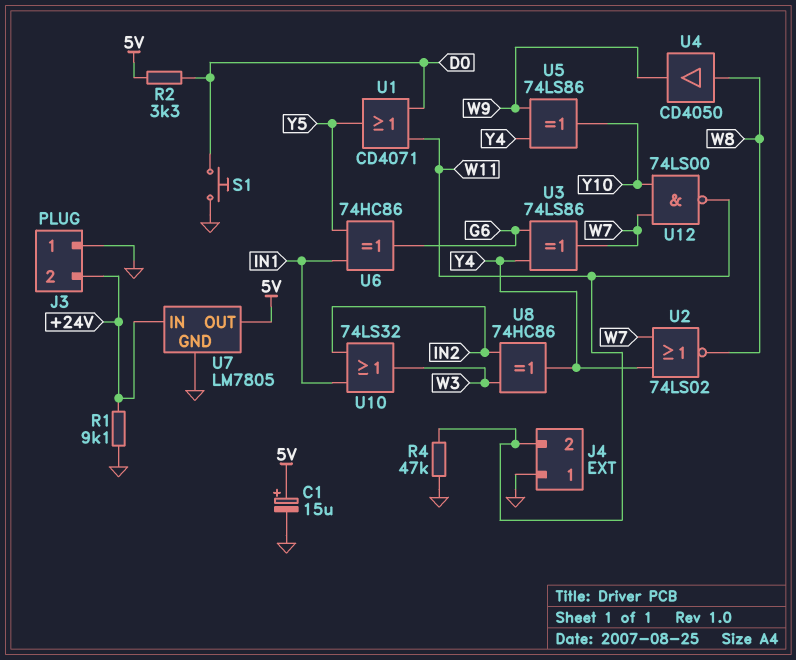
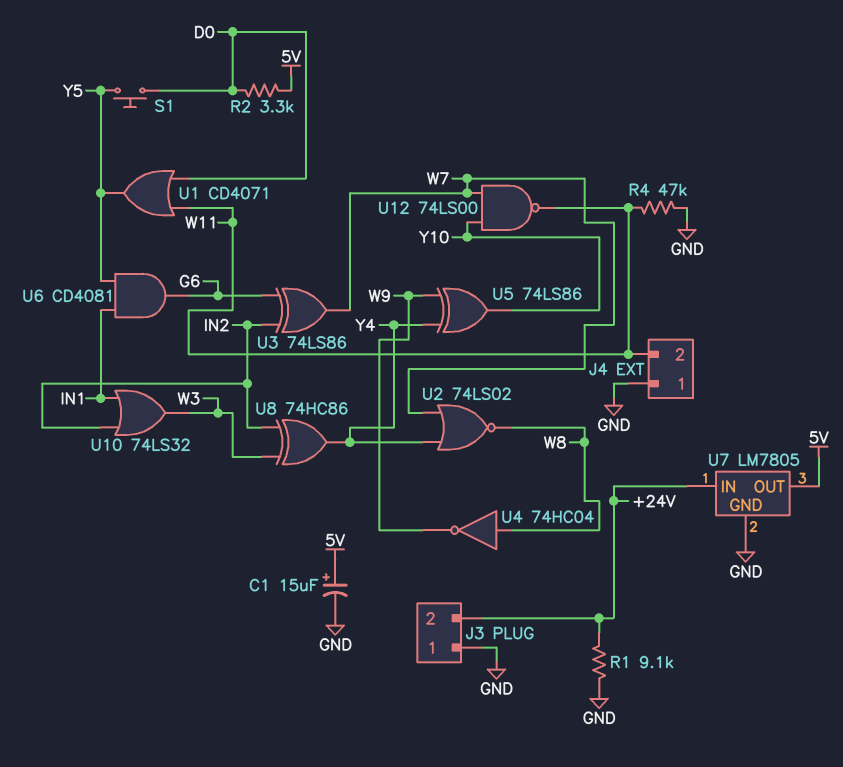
S1: button (D0, GND) -> button (D0, Y5)
U3: XOR 74LS86 (in G6, in Y4, out W7) -> XOR 74LS86 (in G6, in IN2, out W7)
U4: buffer CD4050 (in W8, out W9) -> NOT 74HC04 (in W8, out W9)
U6: XOR 74HC86 (in IN1, in Y5, out G6) -> AND CD4081 (in IN1, in Y5, out G6)

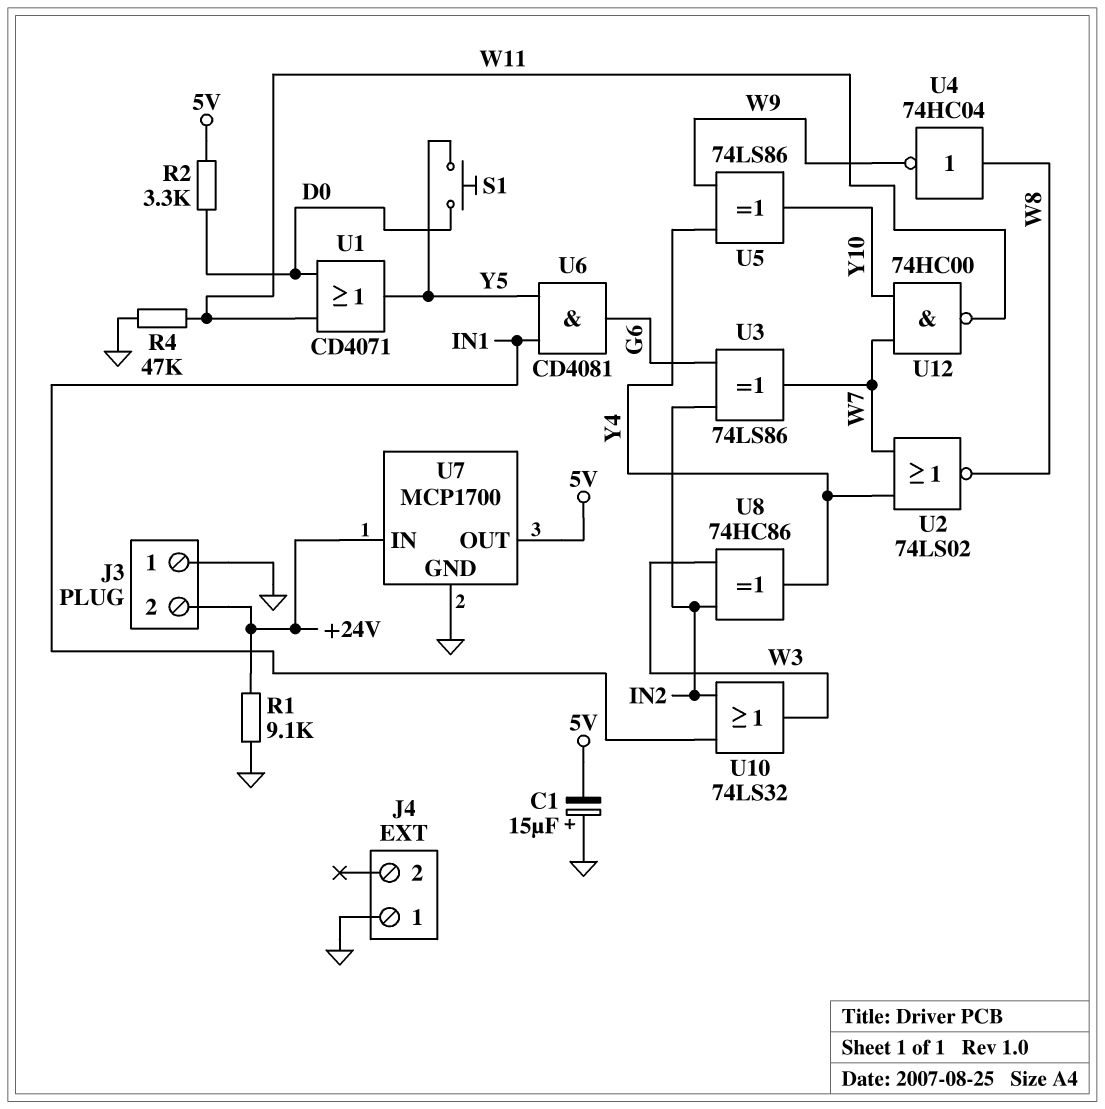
C1: 15uF (plus 5V, minus GND) -> 15uF (plus GND, minus 5V)
J4 pin 2: W11 -> none
U7: LM7805 -> MCP1700
U12: NAND 74LS00 (in W7, in Y10, out W11) -> NAND 74HC00 (in W7, in Y10, out W11)

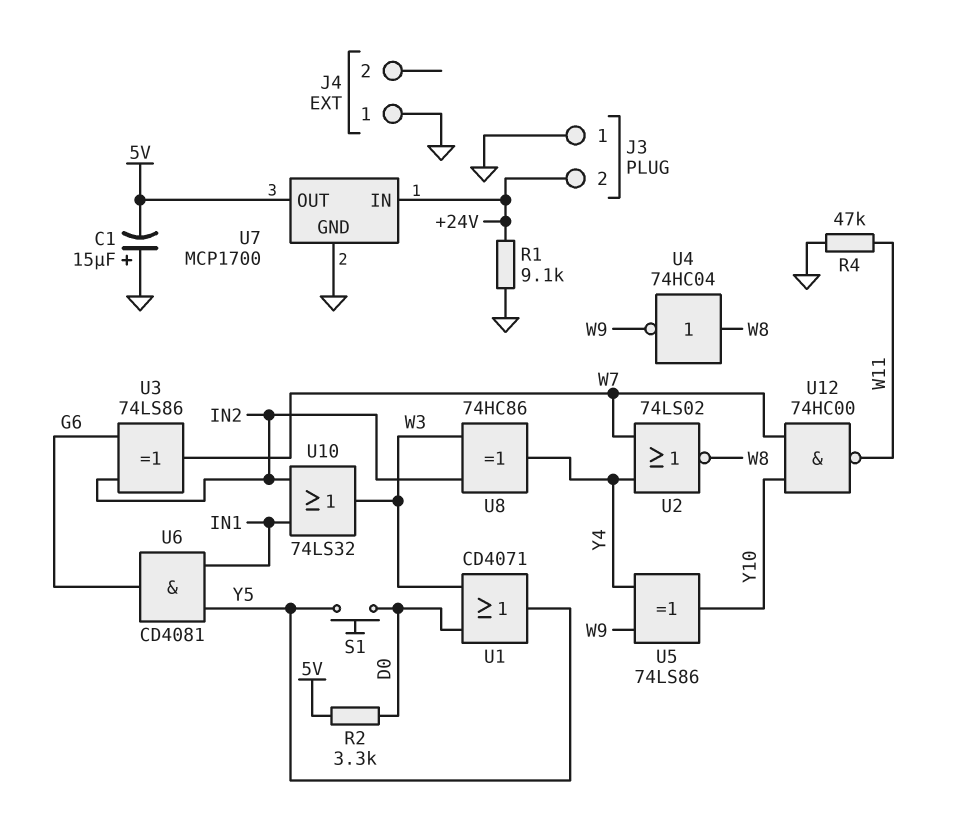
U1: OR CD4071 (in D0, in W11, out Y5) -> OR CD4071 (in D0, in W3, out Y5)

